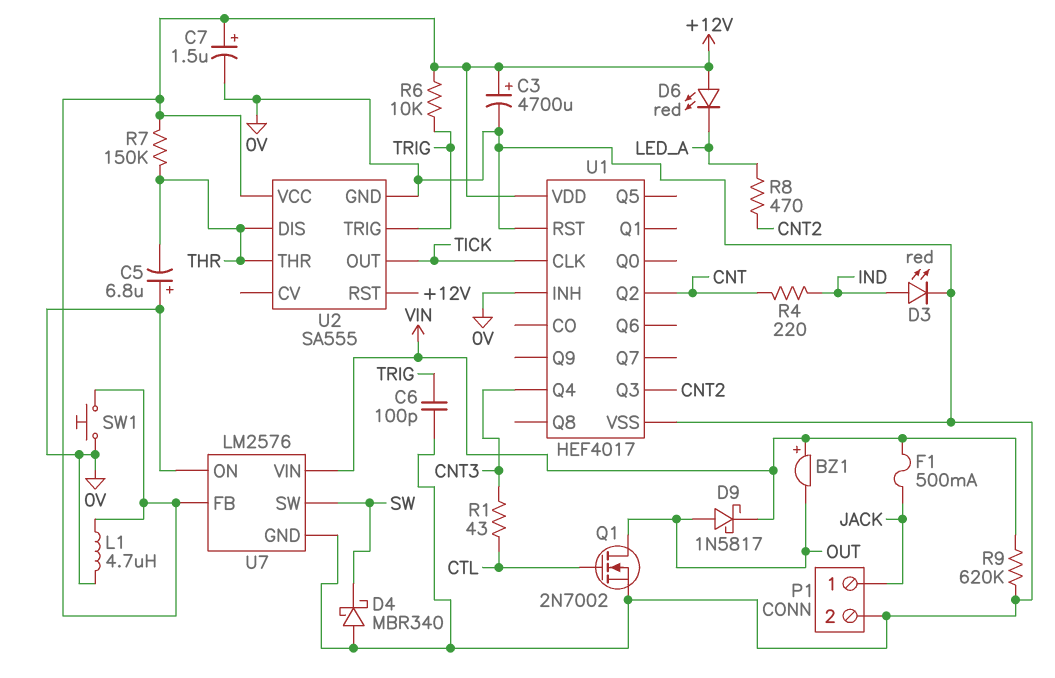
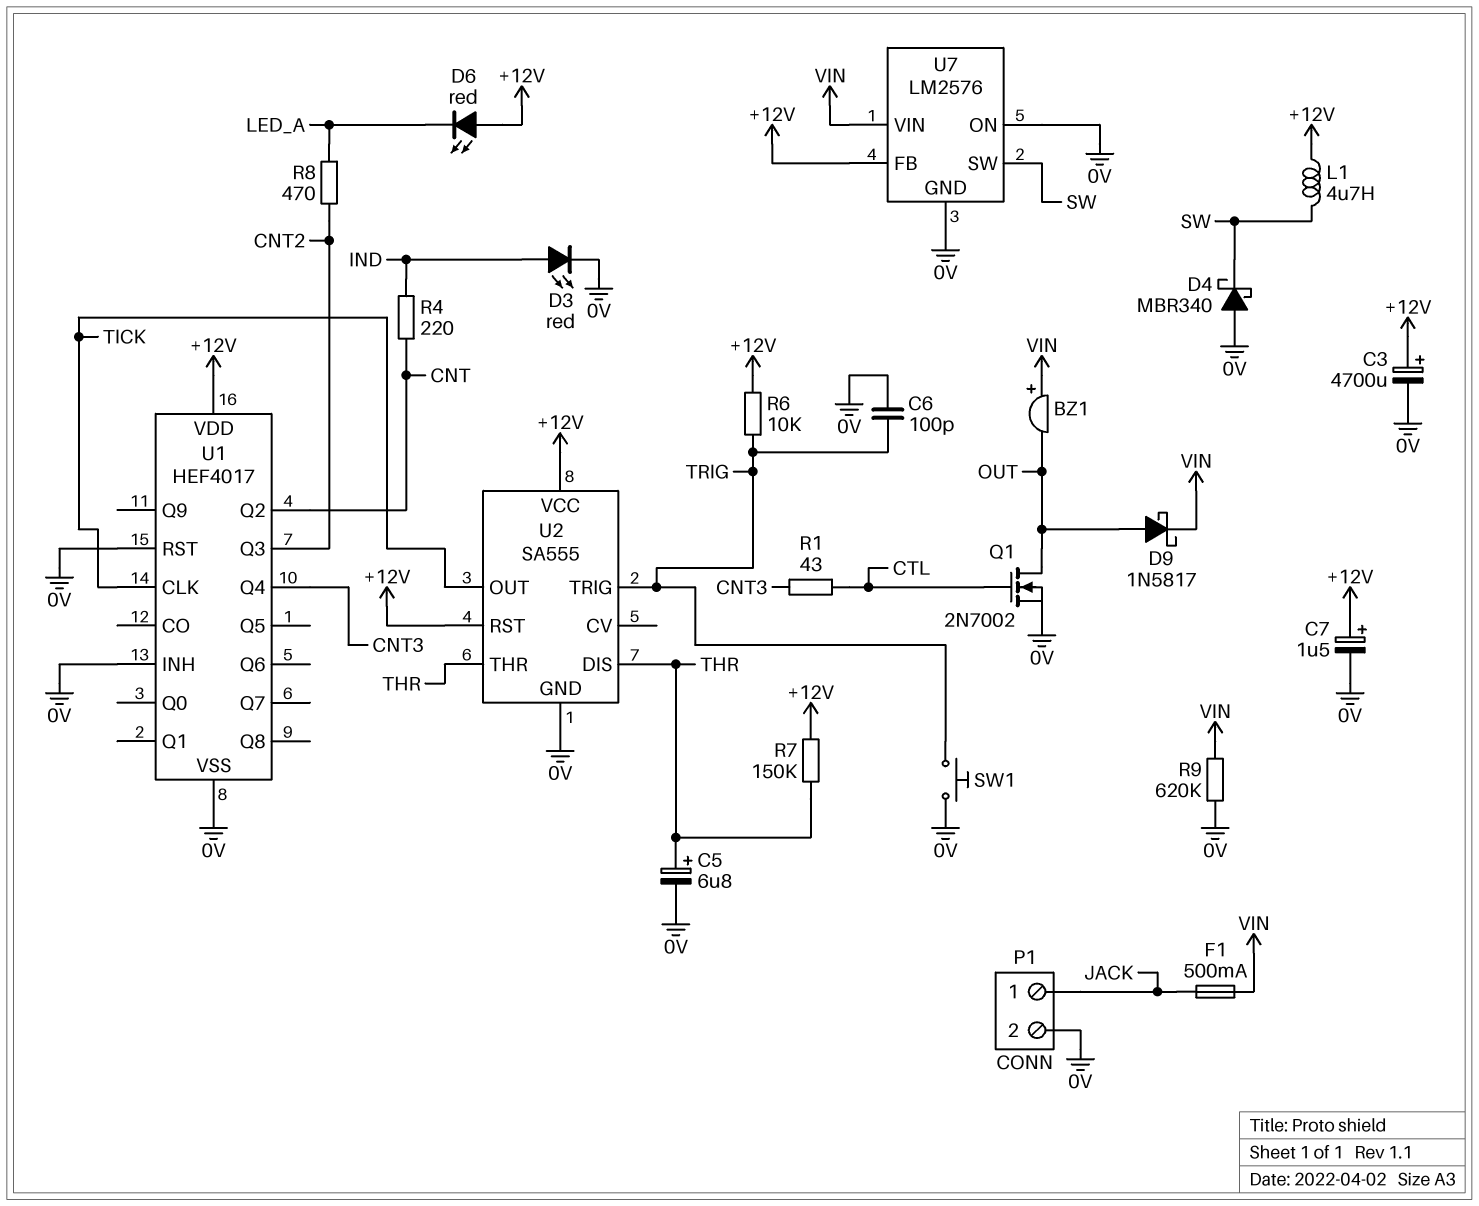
C5: 6.8uF (plus 0V, minus THR) -> 6.8uF (plus THR, minus 0V)
L1: 4.7uH (+12V, 0V) -> 4.7uH (+12V, SW)
SW1: button (+12V, 0V) -> button (0V, TRIG)

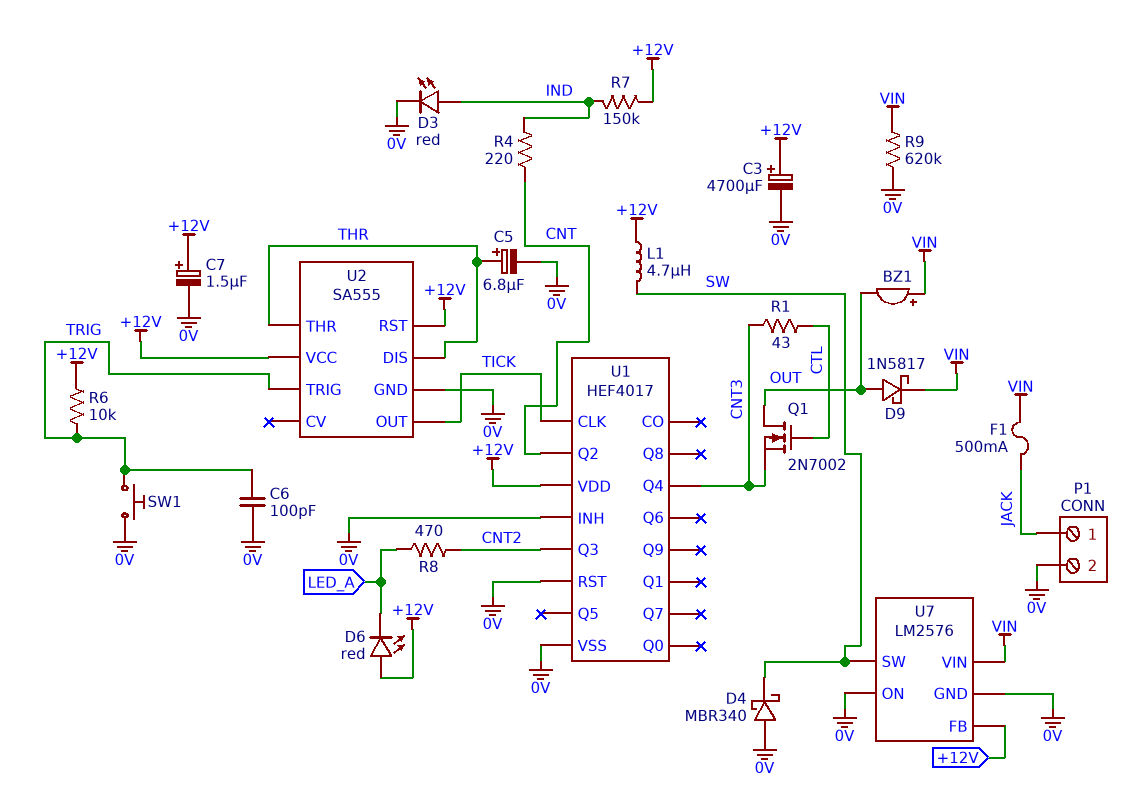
Q1: NMOS 2N7002 (G CTL, D OUT, S 0V) -> NMOS 2N7002 (G CTL, D OUT, S CNT3)
R7: 150k (+12V, THR) -> 150k (+12V, IND)

